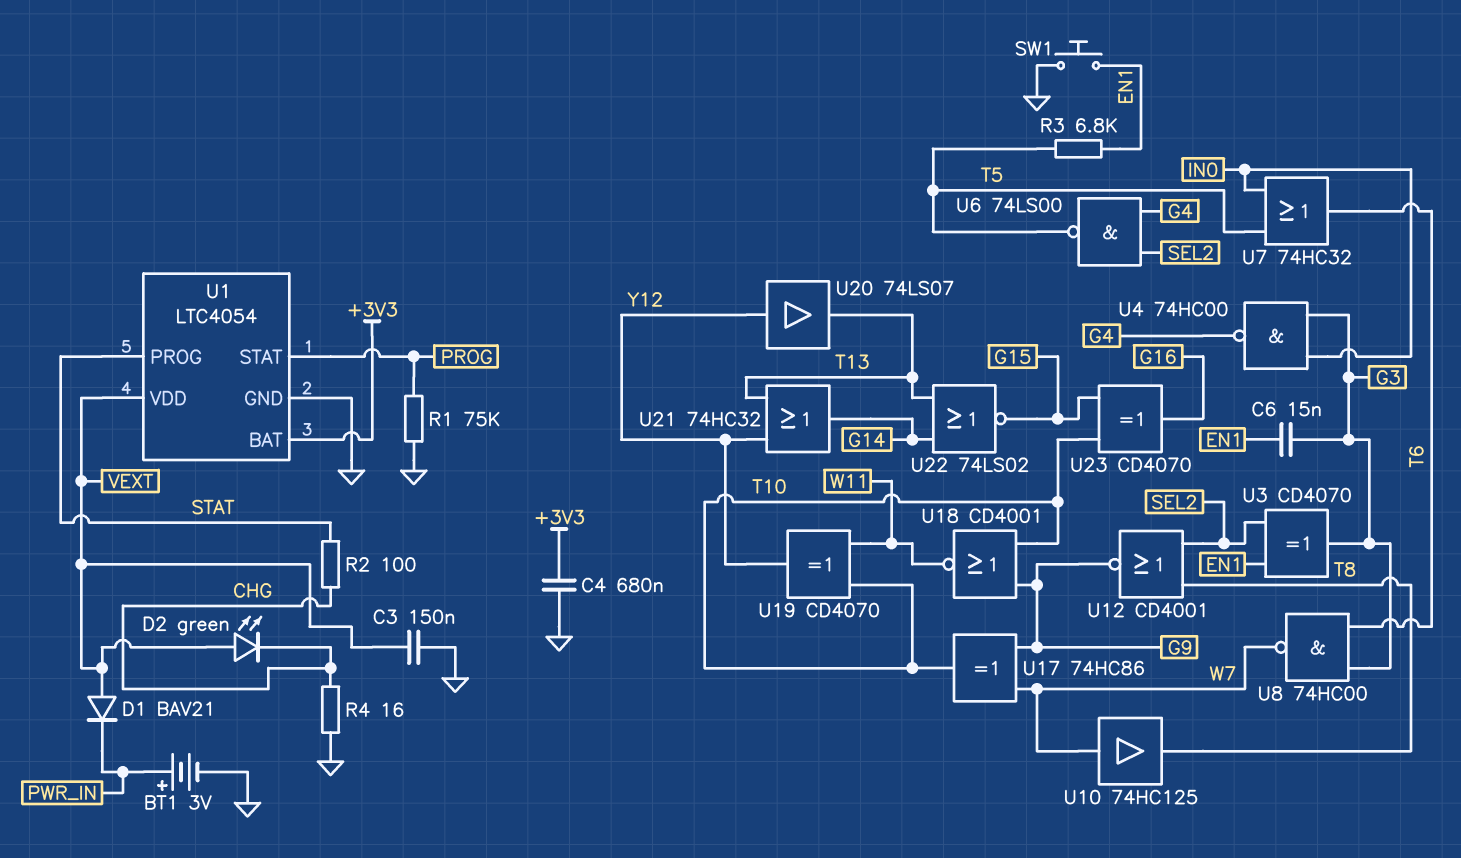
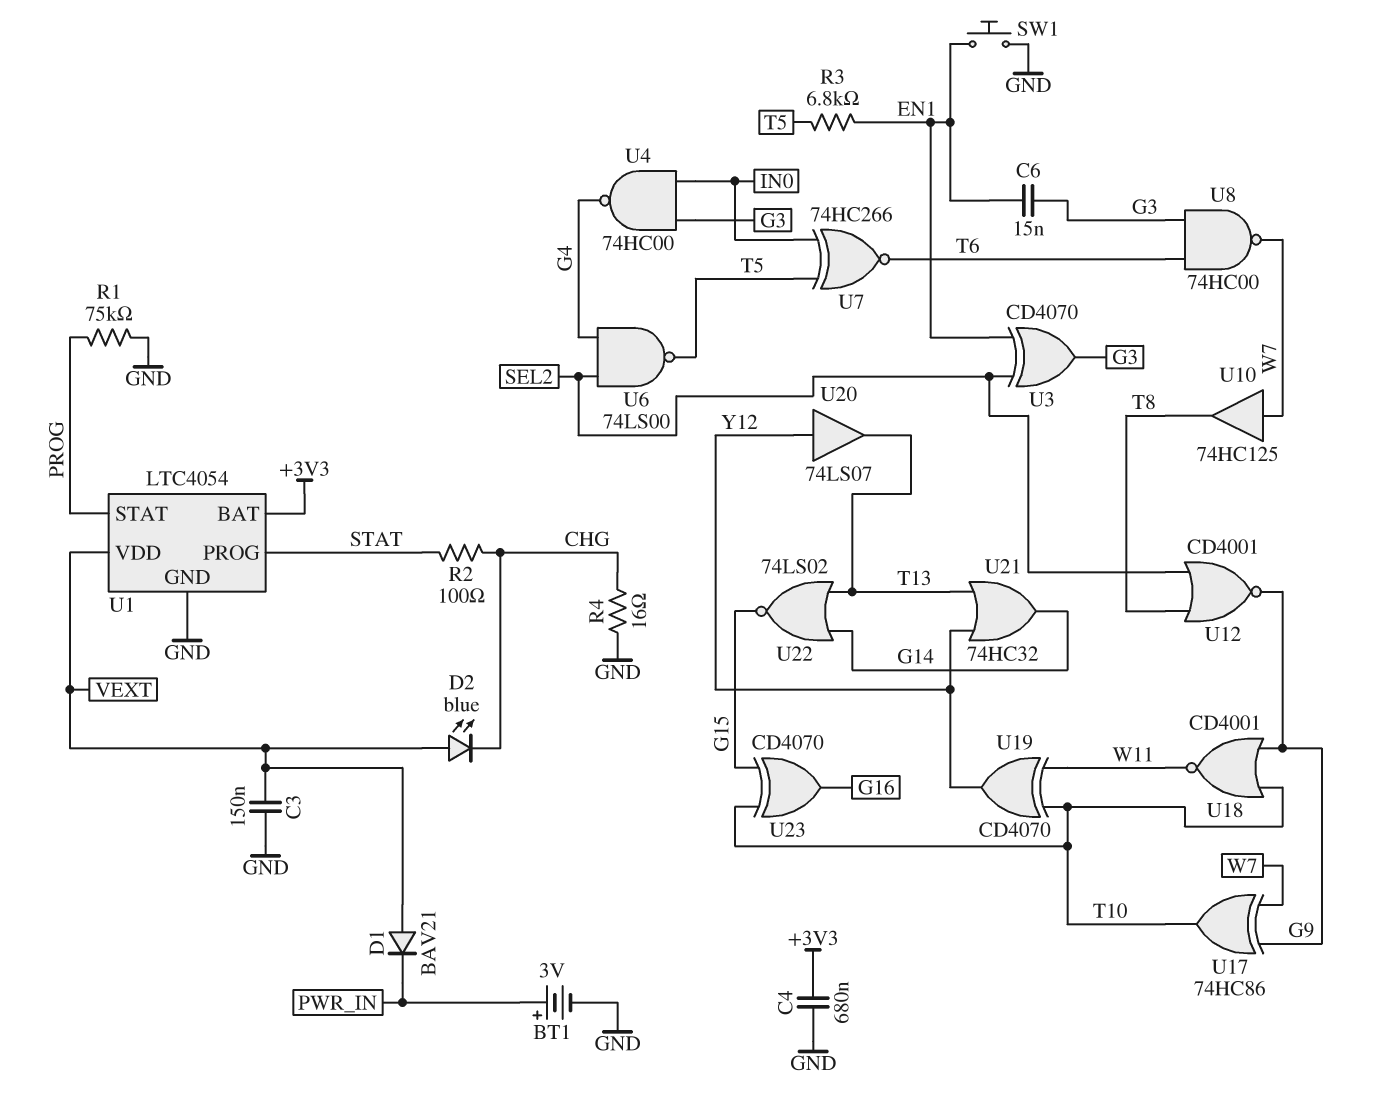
D2: LED green (A VEXT, K CHG) -> LED blue (A VEXT, K CHG)
U7: OR 74HC32 (in IN0, in T5, out T6) -> XNOR 74HC266 (in IN0, in T5, out T6)

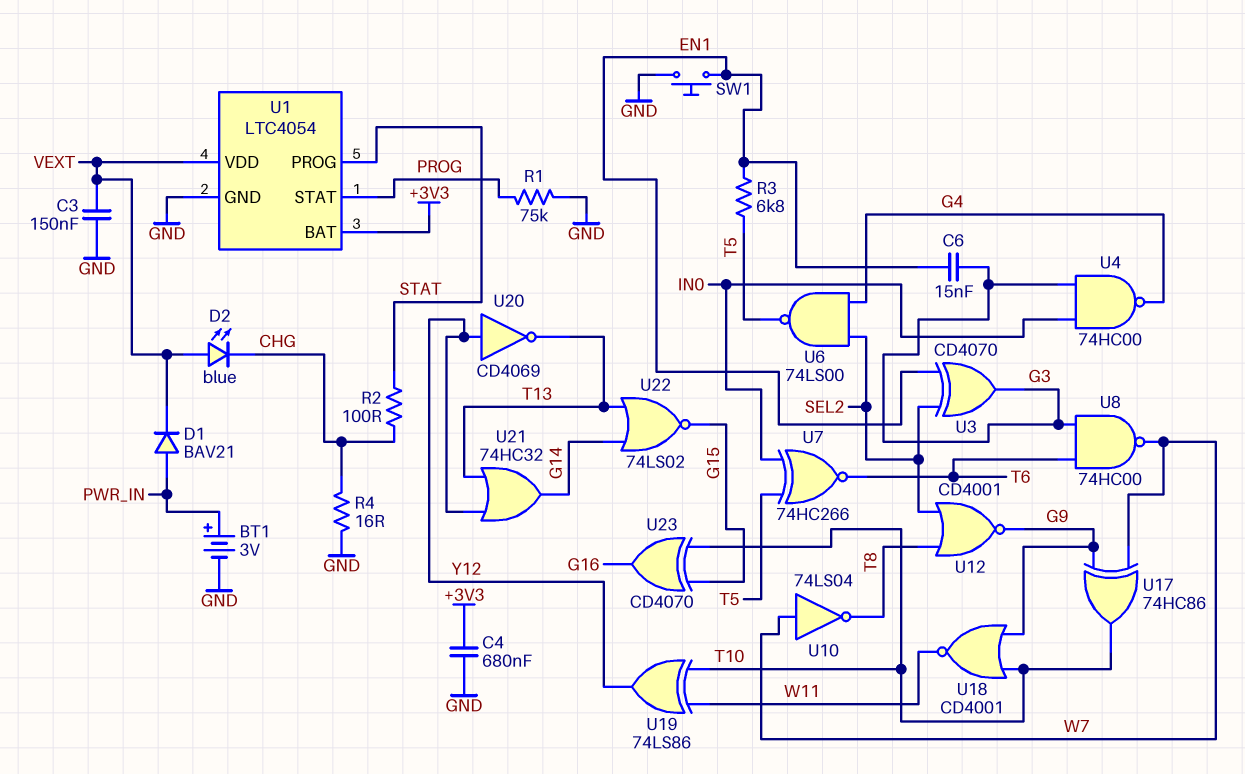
D1: diode BAV21 (A VEXT, K PWR_IN) -> diode BAV21 (A PWR_IN, K VEXT)
U10: buffer 74HC125 (in W7, out T8) -> NOT 74LS04 (in W7, out T8)
U19: XOR CD4070 (in T10, in W11, out Y12) -> XOR 74LS86 (in T10, in W11, out Y12)
U20: buffer 74LS07 (in Y12, out T13) -> NOT CD4069 (in Y12, out T13)

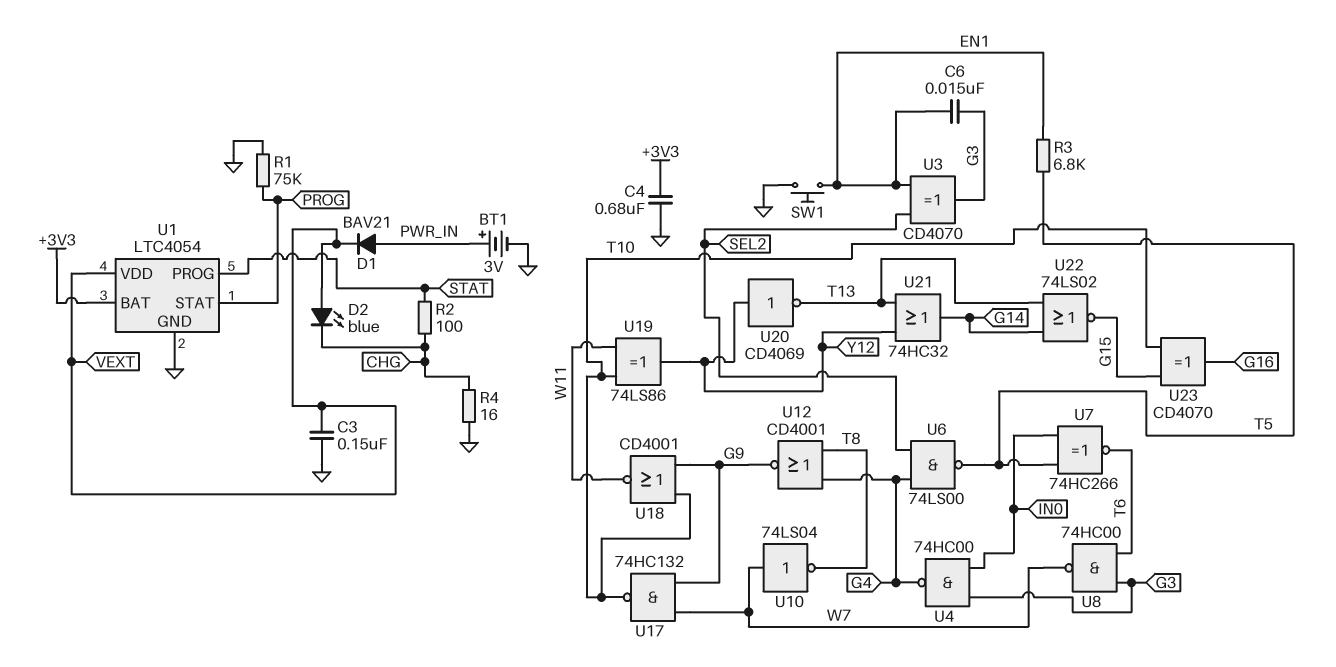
U12: NOR CD4001 (in SEL2, in T8, out G9) -> NOR CD4001 (in G4, in T8, out G9)
U17: XOR 74HC86 (in G9, in W7, out T10) -> NAND 74HC132 (in G9, in W7, out T10)

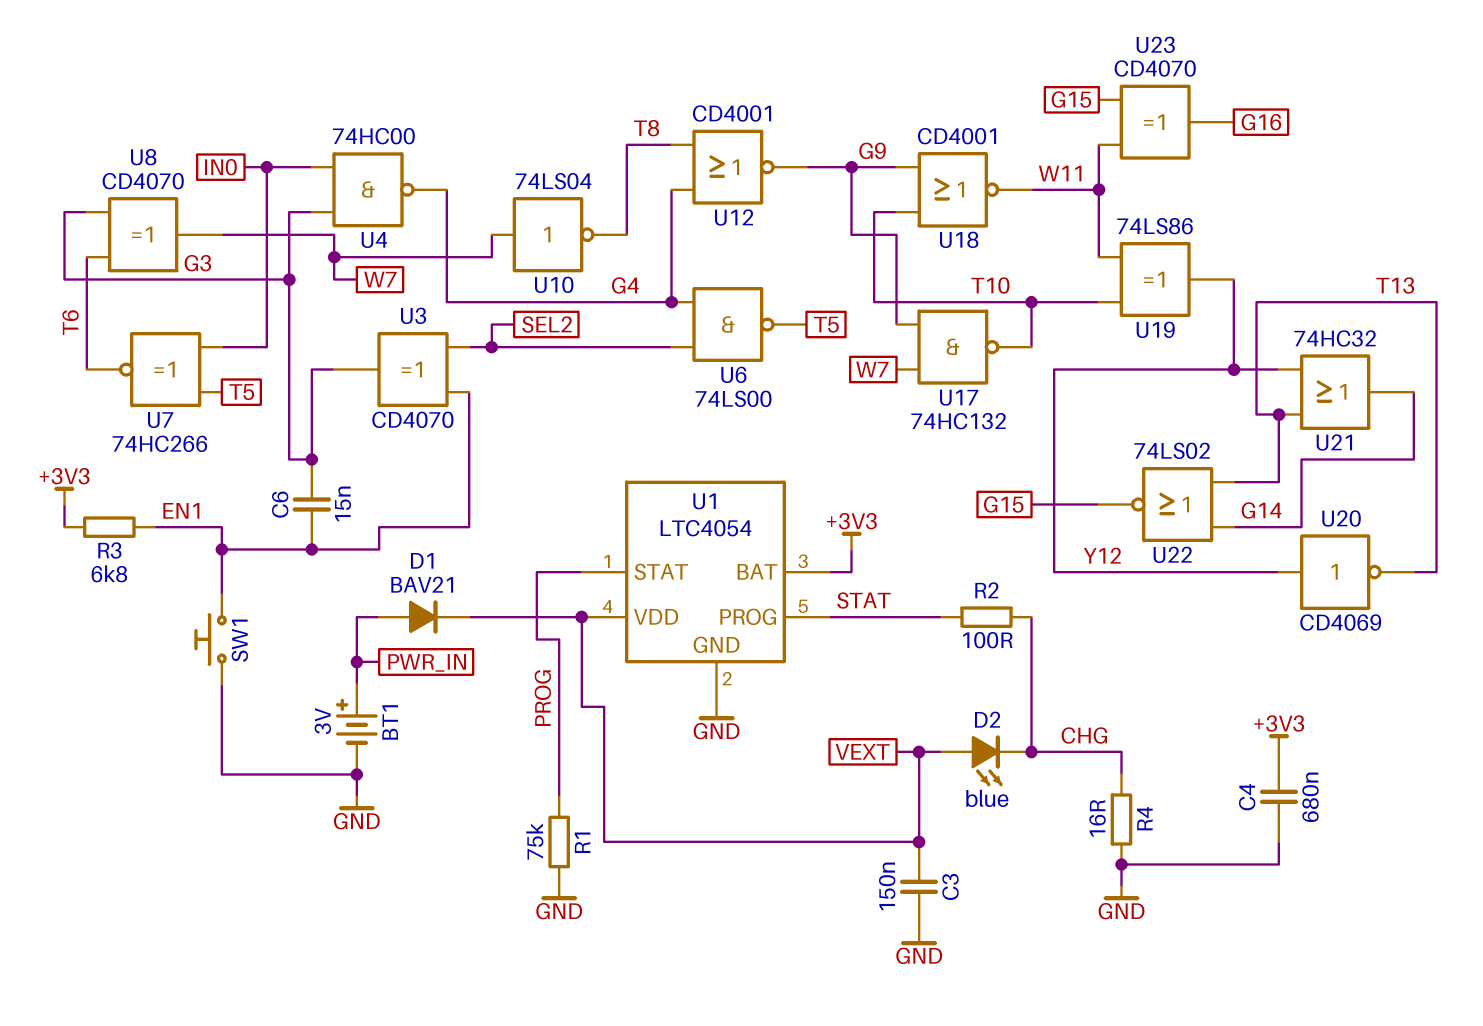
R3: 6.8k (EN1, T5) -> 6.8k (+3V3, EN1)
U8: NAND 74HC00 (in G3, in T6, out W7) -> XOR CD4070 (in G3, in T6, out W7)
U23: XOR CD4070 (in G15, in T10, out G16) -> XOR CD4070 (in G15, in W11, out G16)

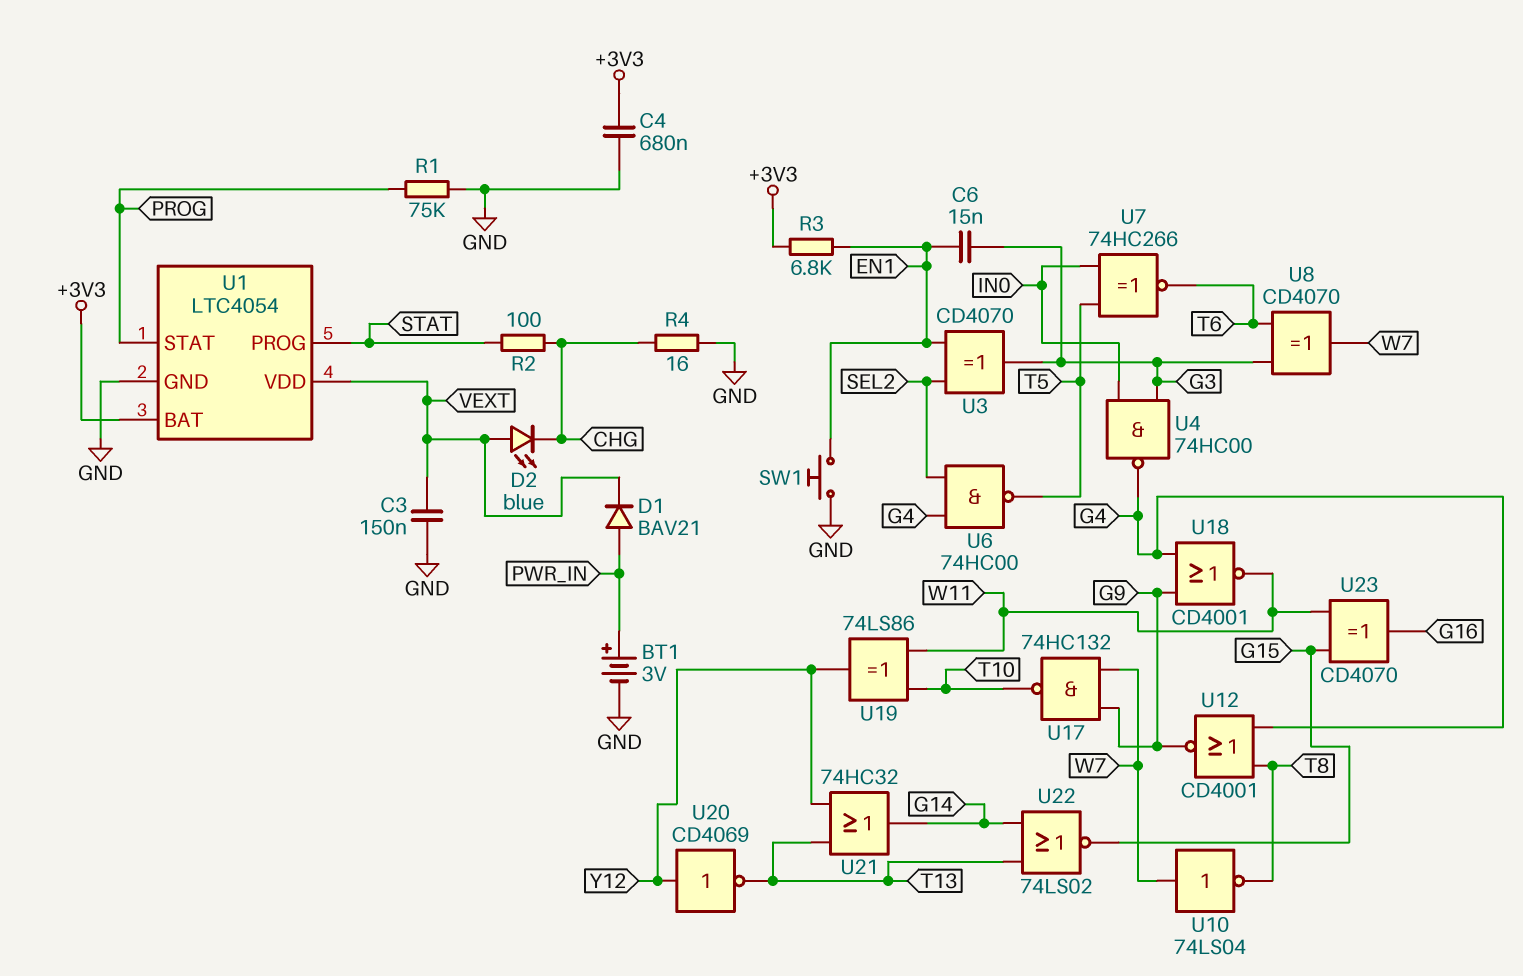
U6: NAND 74LS00 (in G4, in SEL2, out T5) -> NAND 74HC00 (in G4, in SEL2, out T5)
U18: NOR CD4001 (in G9, in T10, out W11) -> NOR CD4001 (in G4, in G9, out W11)

